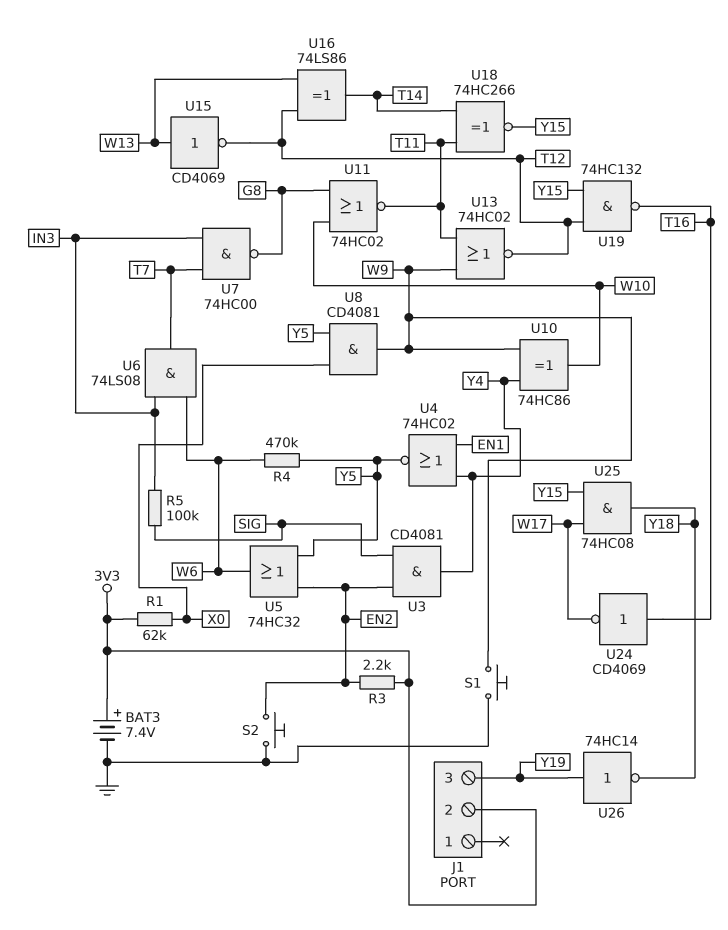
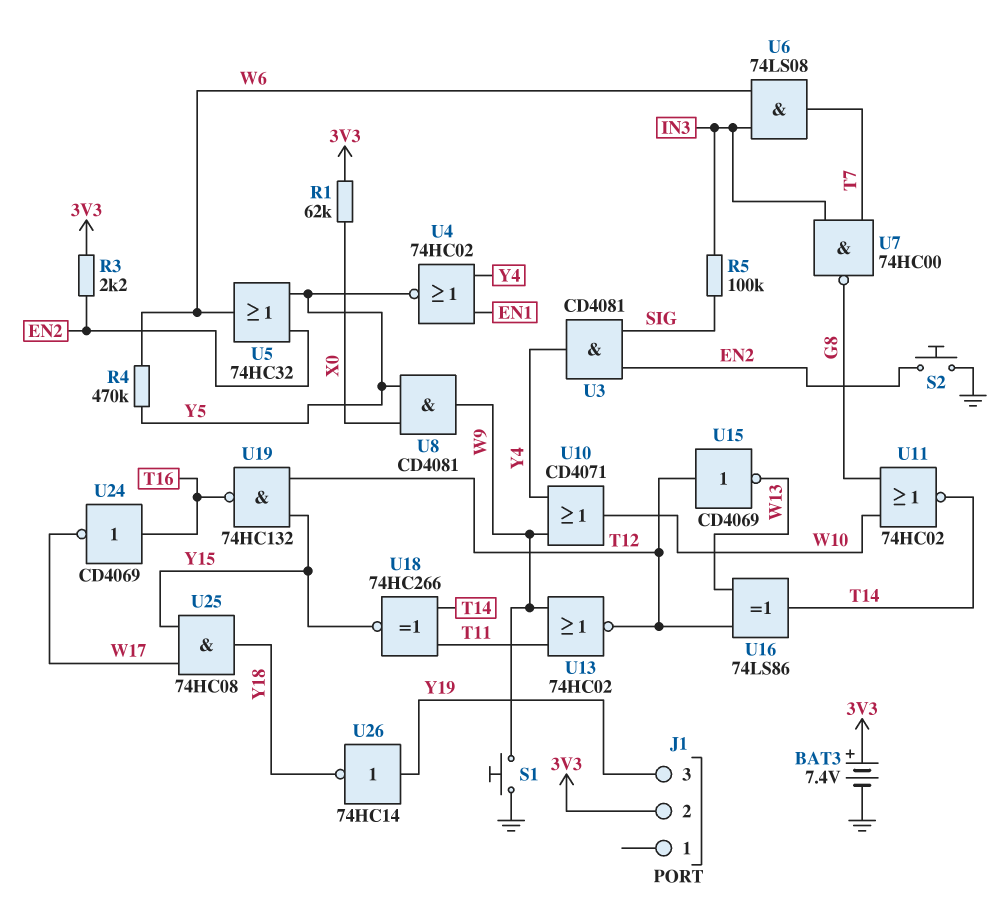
U10: XOR 74HC86 (in W9, in Y4, out W10) -> OR CD4071 (in W9, in Y4, out W10)
U11: NOR 74HC02 (in G8, in W10, out T11) -> NOR 74HC02 (in G8, in W10, out T14)
U15: NOT CD4069 (in W13, out T12) -> NOT CD4069 (in T12, out W13)

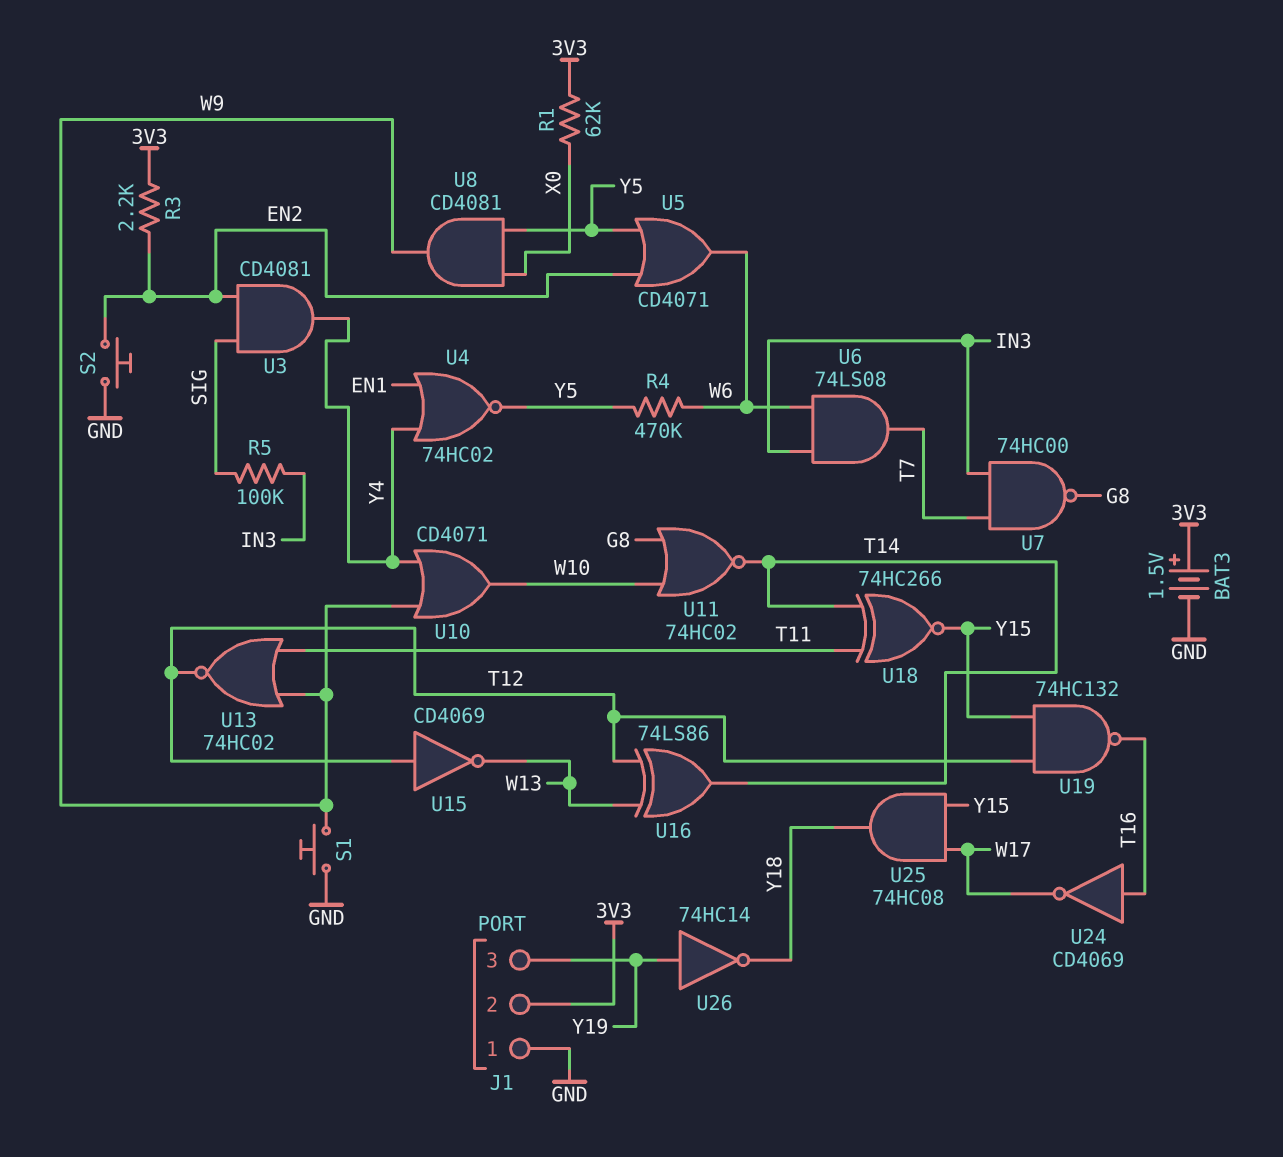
BAT3: 7.4V (plus 3V3, minus GND) -> 1.5V (plus 3V3, minus GND)
J1 pin 1: none -> GND
U5: OR 74HC32 (in EN2, in Y5, out W6) -> OR CD4071 (in EN2, in Y5, out W6)

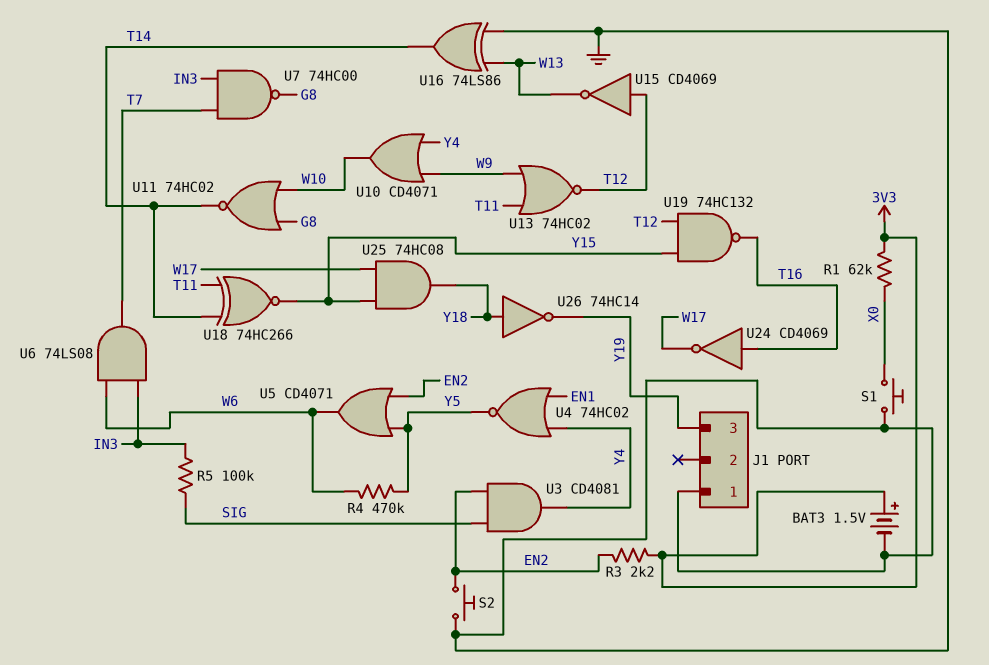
J1 pin 2: 3V3 -> none
S1: button (GND, W9) -> button (GND, X0)
U8: AND CD4081 (in X0, in Y5, out W9) -> none
U16: XOR 74LS86 (in T12, in W13, out T14) -> XOR 74LS86 (in GND, in W13, out T14)
U26: NOT 74HC14 (in Y19, out Y18) -> NOT 74HC14 (in Y18, out Y19)

